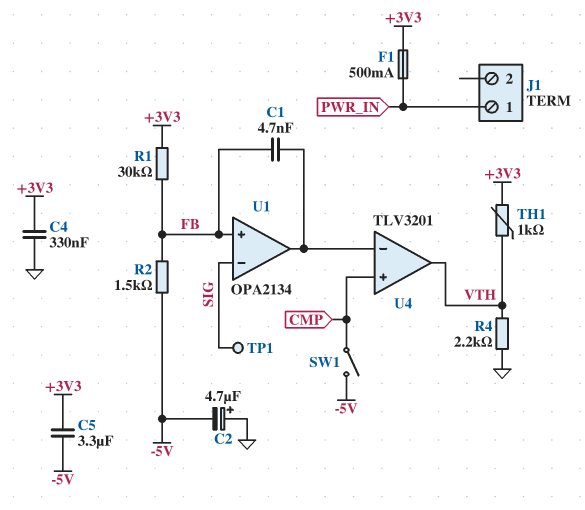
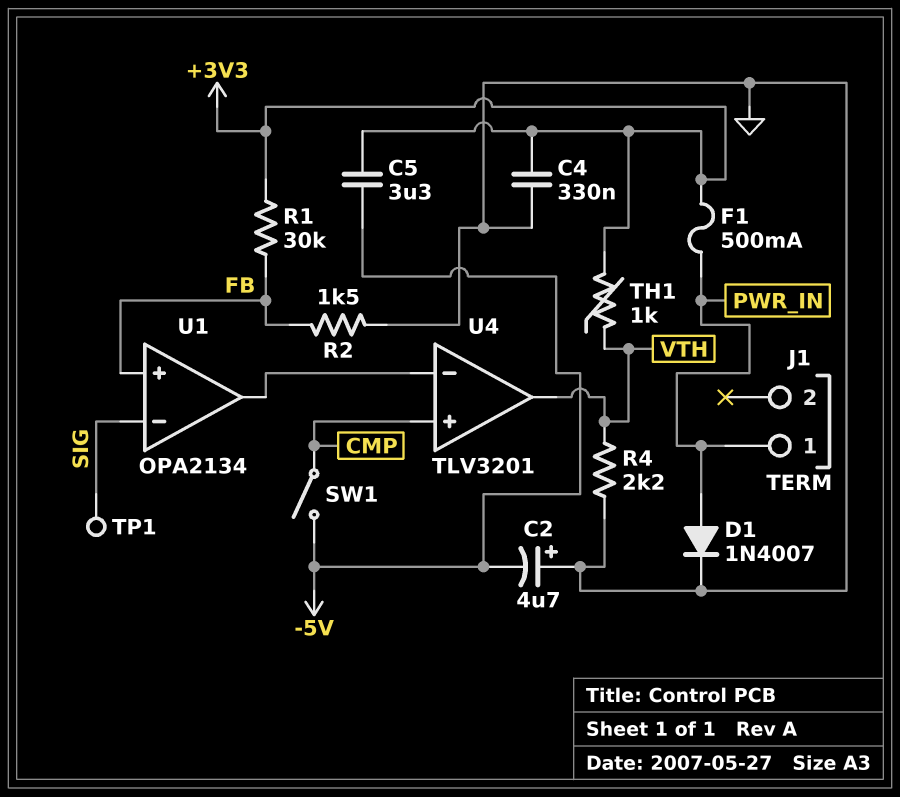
C1: 4.7nF (FB, U1/out) -> none
D1: none -> diode 1N4007 (A PWR_IN, K GND)
R2: 1.5k (-5V, FB) -> 1.5k (FB, GND)

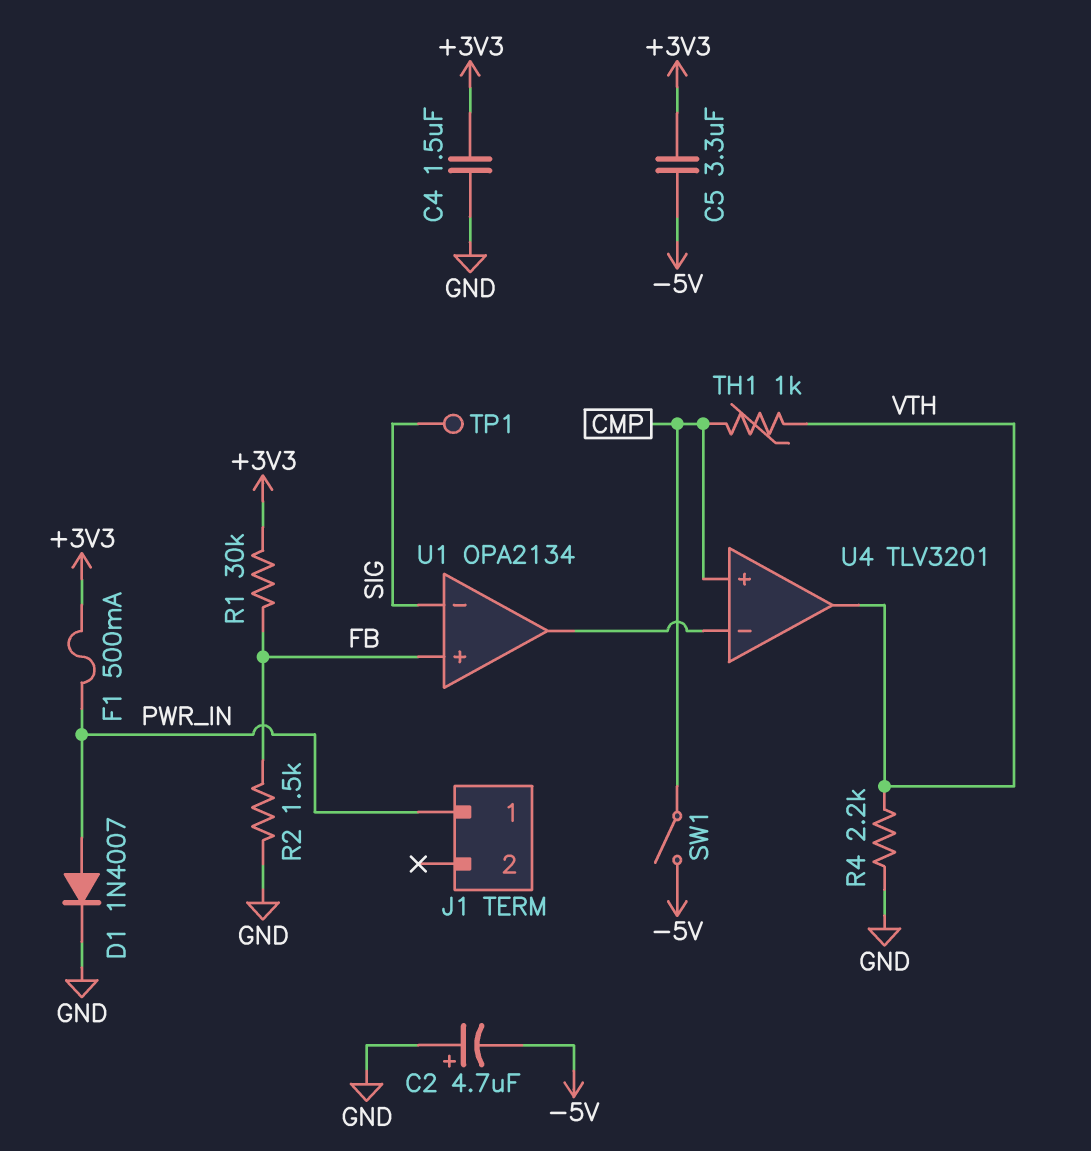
C4: 330nF (+3V3, GND) -> 1.5uF (+3V3, GND)
TH1: 1k (+3V3, VTH) -> 1k (CMP, VTH)

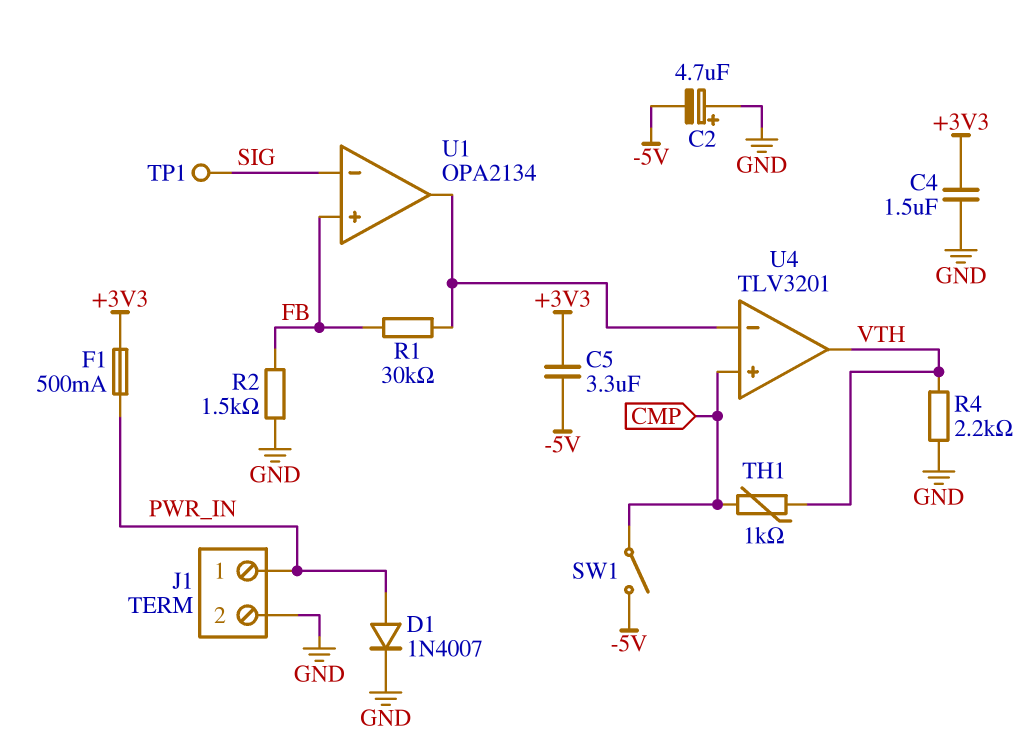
J1 pin 2: none -> GND
R1: 30k (+3V3, FB) -> 30k (FB, U1/out)

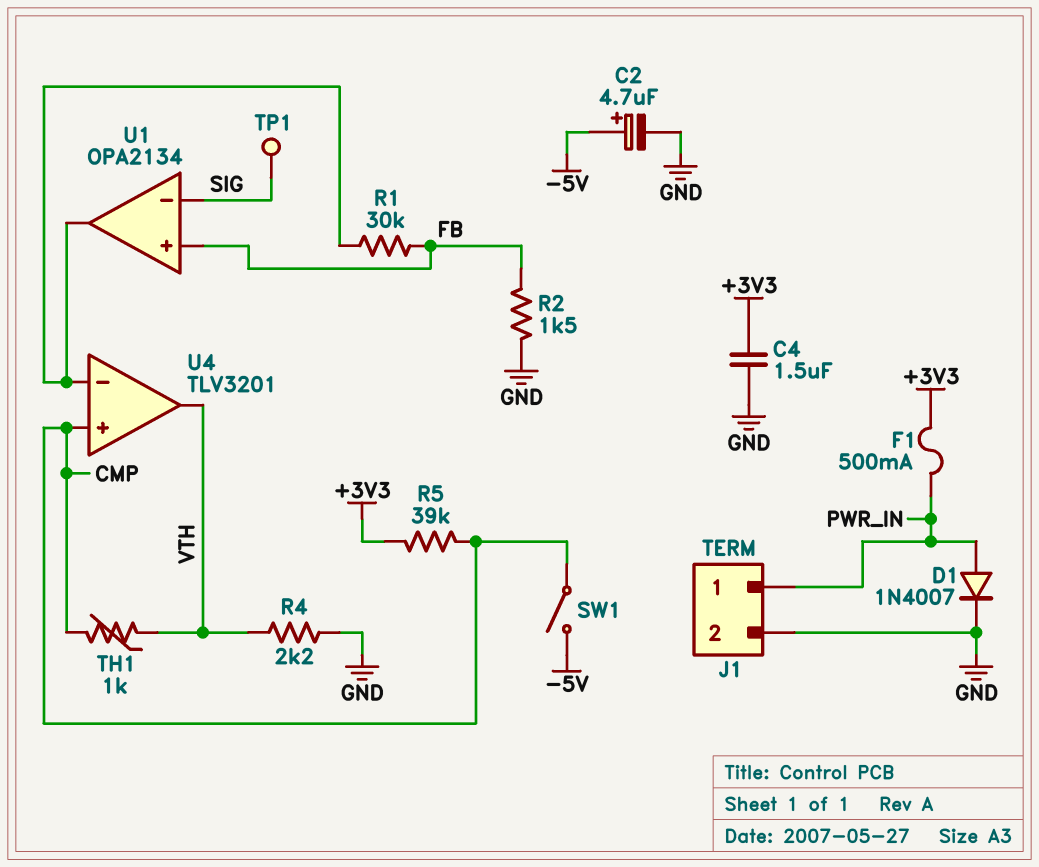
C2: 4.7uF (plus GND, minus -5V) -> 4.7uF (plus -5V, minus GND)
C5: 3.3uF (+3V3, -5V) -> none
R5: none -> 39k (+3V3, CMP)

